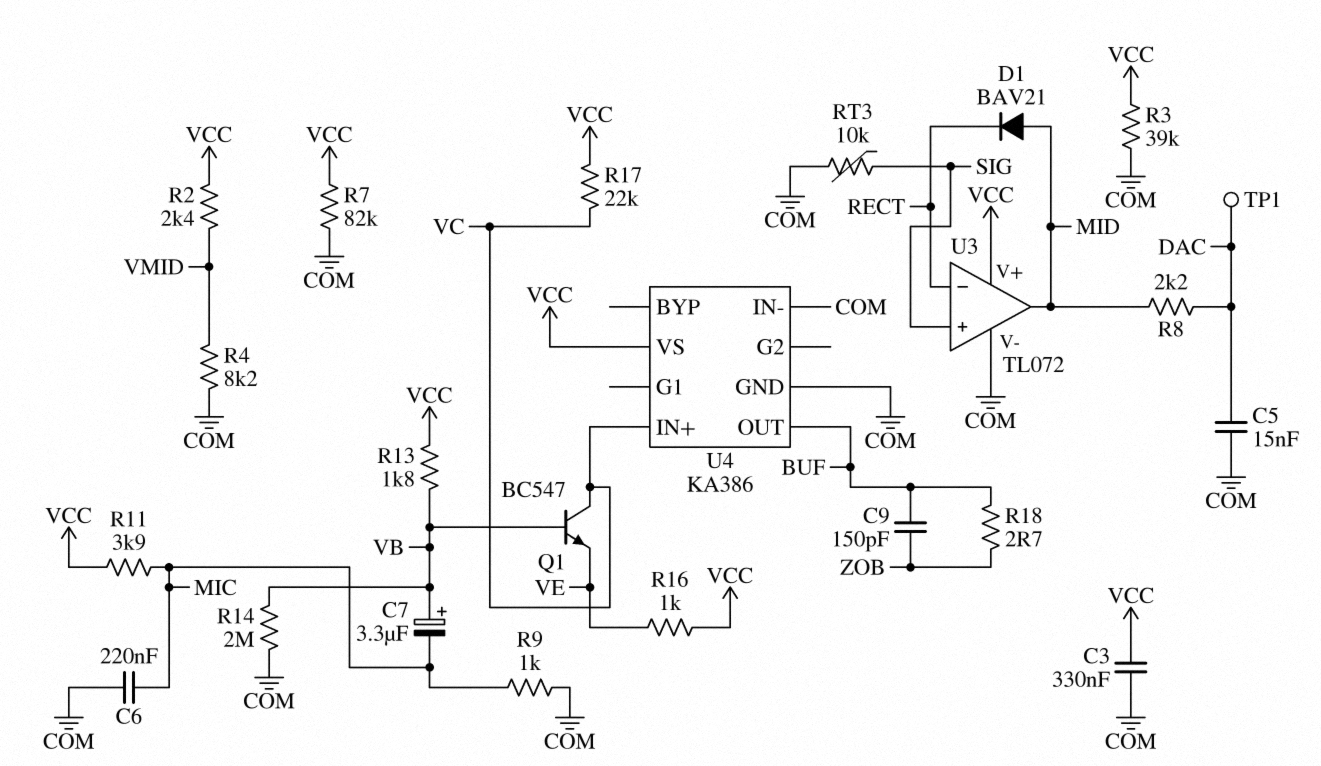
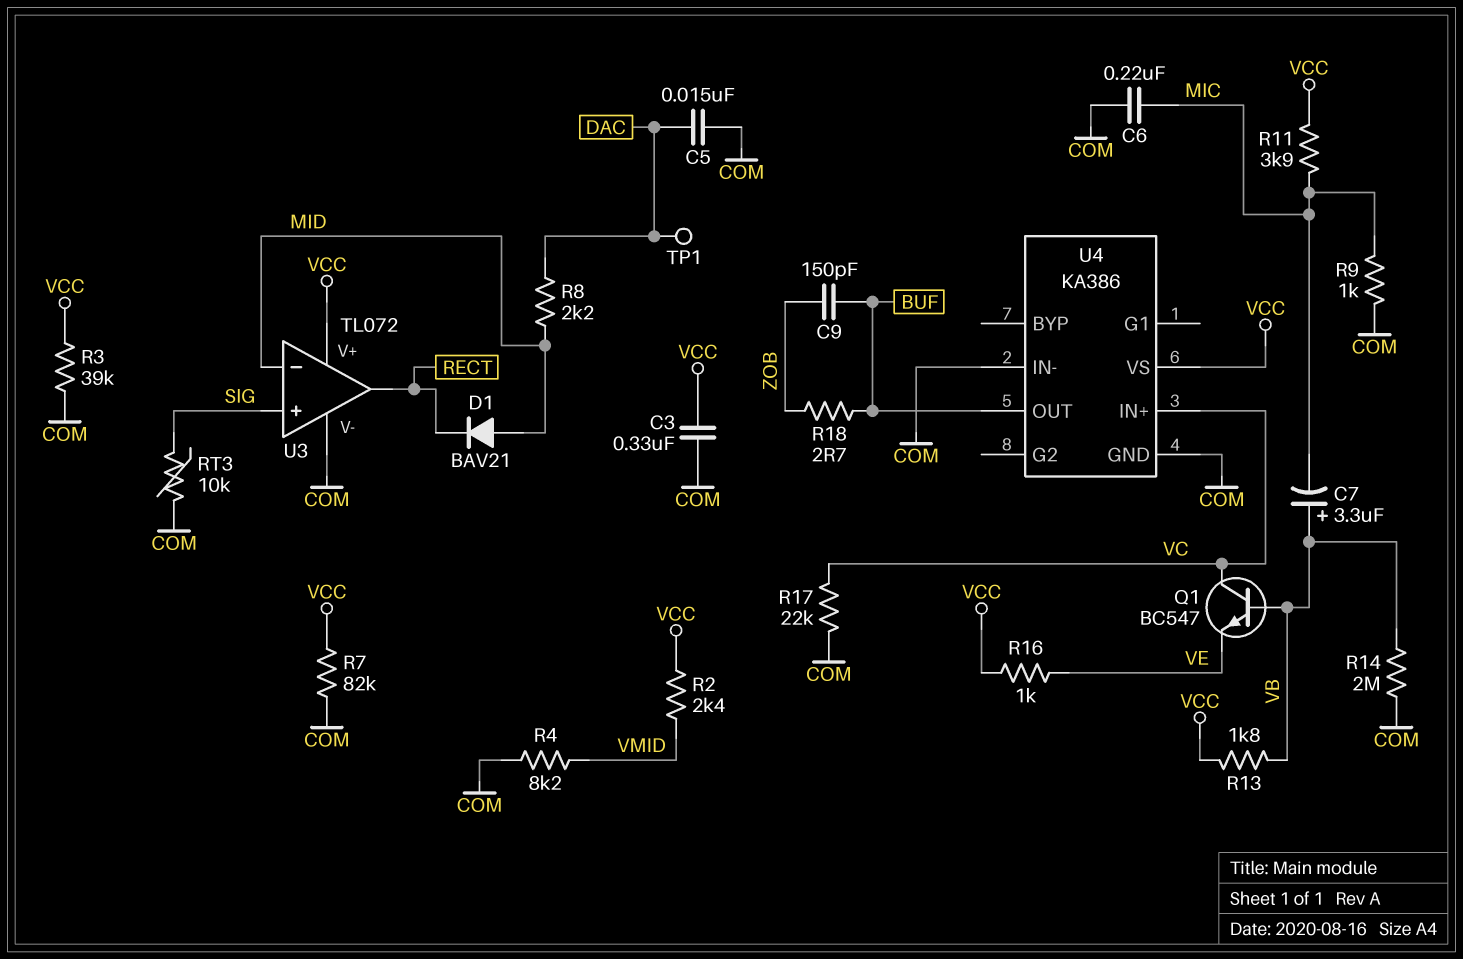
R17: 22k (VC, VCC) -> 22k (COM, VC)
U3 pin in-: RECT -> MID
U3 pin out: MID -> RECT

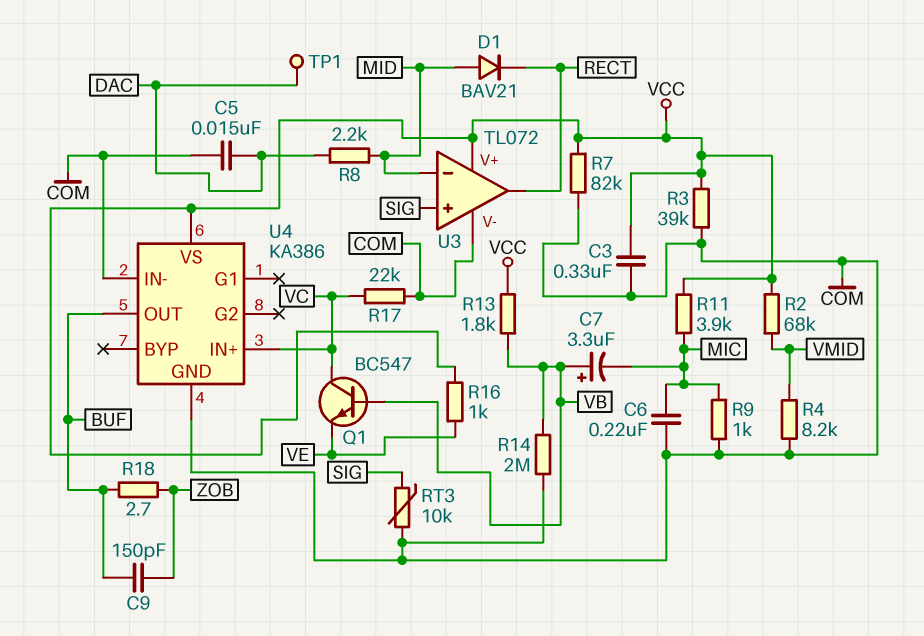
R2: 2.4k (VCC, VMID) -> 68k (VCC, VMID)

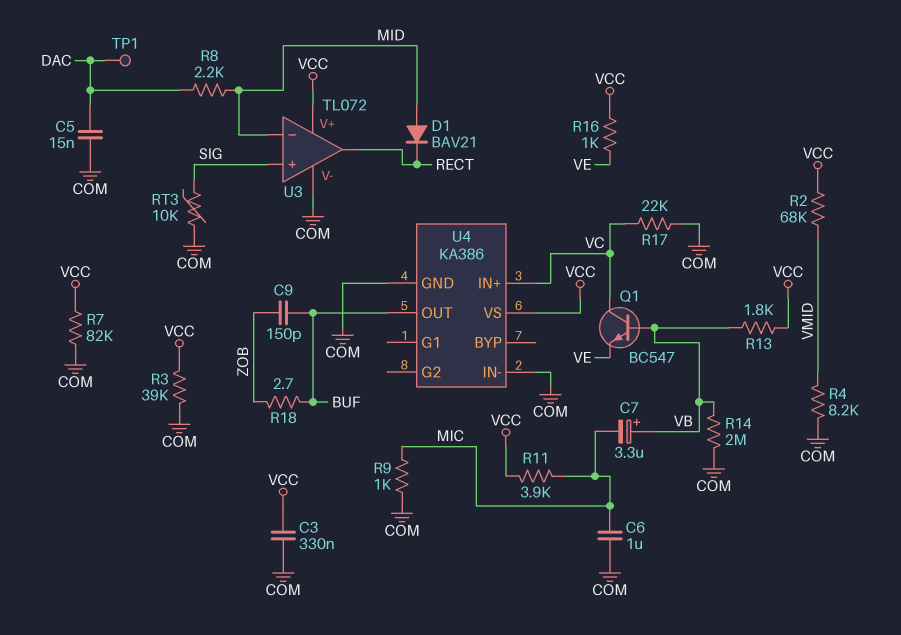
C6: 220nF (COM, MIC) -> 1uF (COM, MIC)

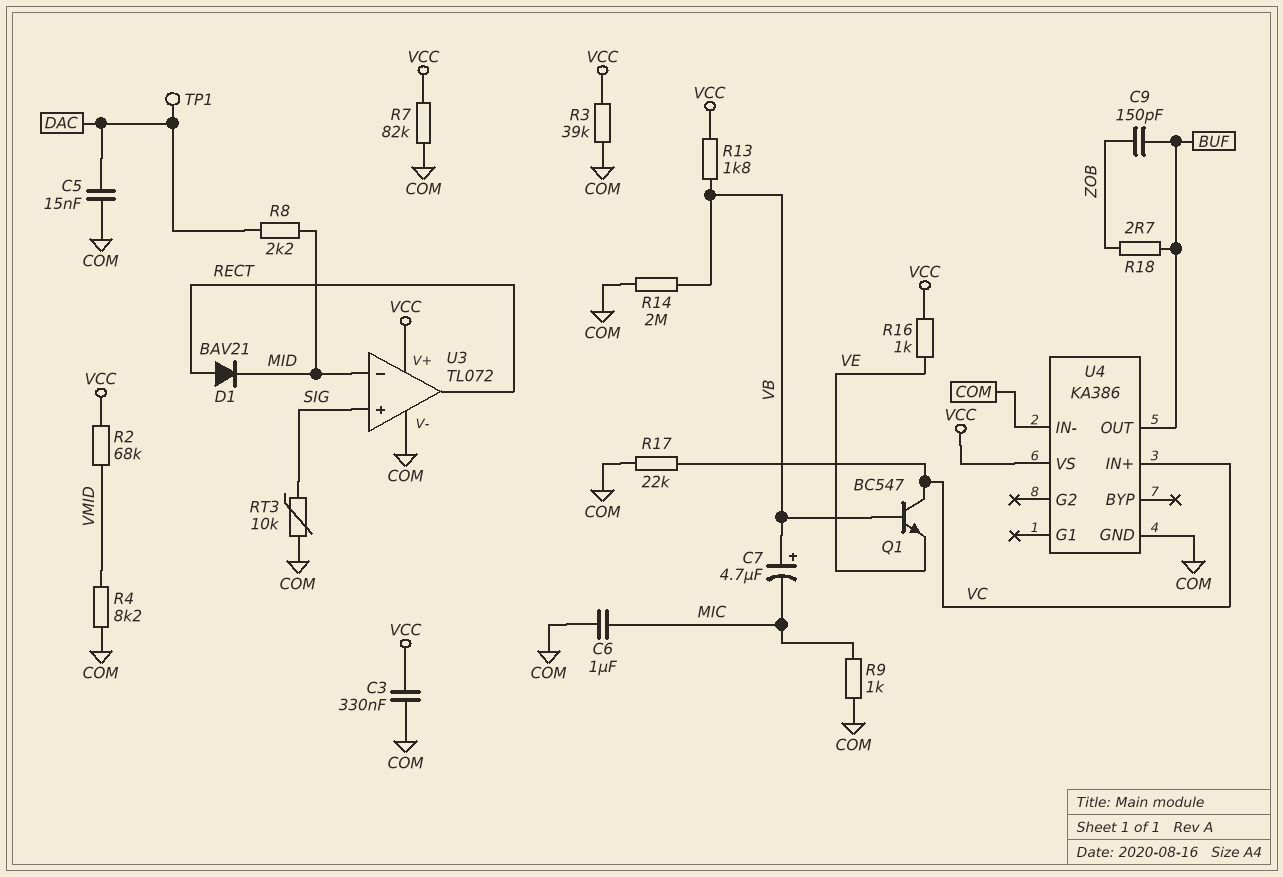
C7: 3.3uF (plus VB, minus MIC) -> 4.7uF (plus VB, minus MIC)
D1: diode BAV21 (A MID, K RECT) -> diode BAV21 (A RECT, K MID)
R11: 3.9k (MIC, VCC) -> none

